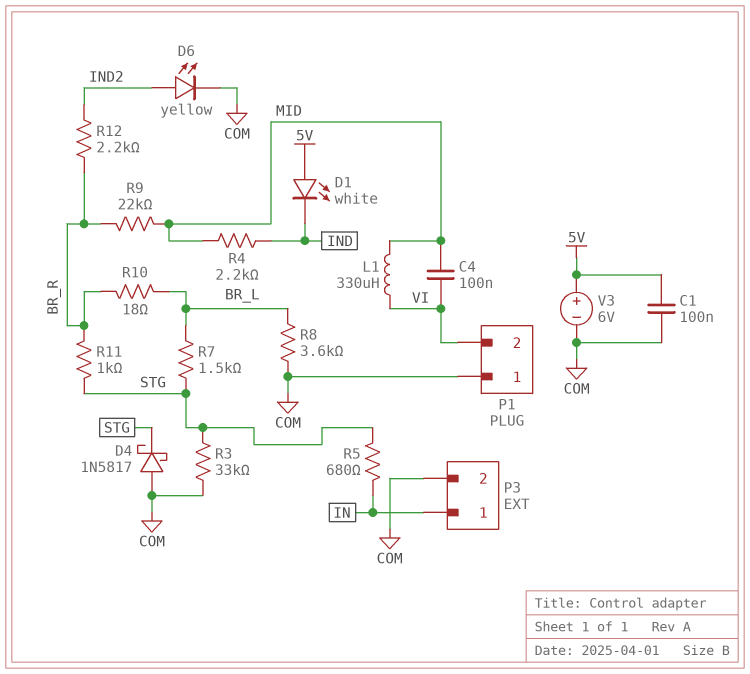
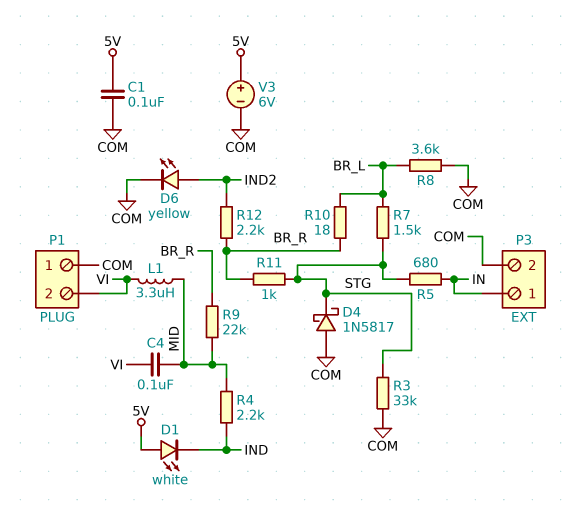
L1: 330uH (MID, VI) -> 3.3uH (MID, VI)

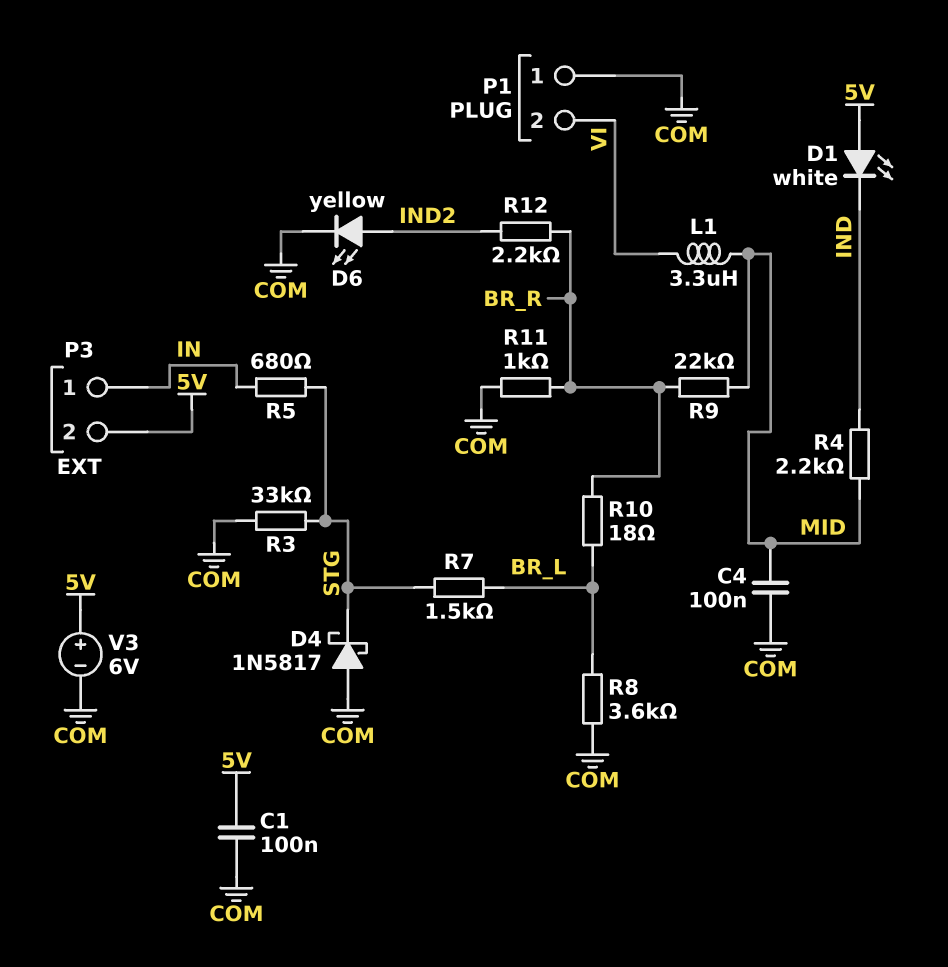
C4: 100nF (MID, VI) -> 100nF (COM, MID)
P3 pin 2: COM -> 5V
R11: 1k (BR_R, STG) -> 1k (BR_R, COM)

